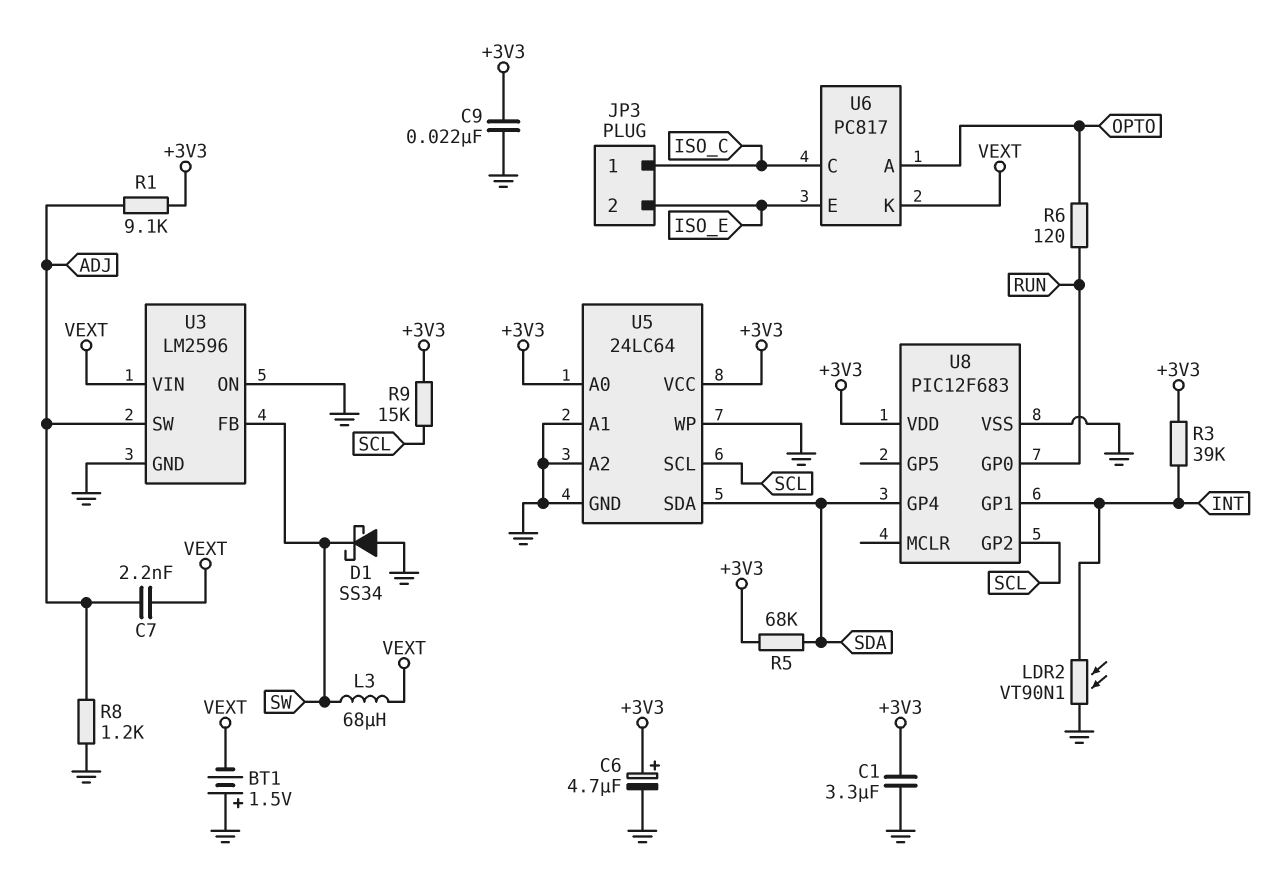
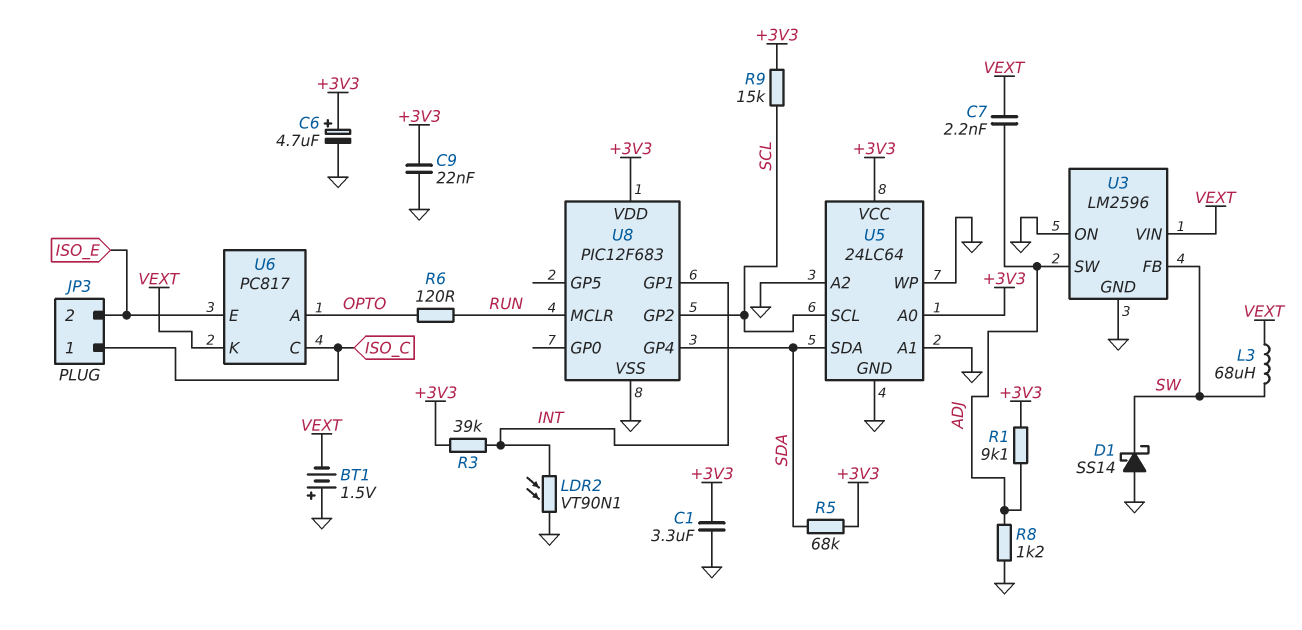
D1: schottky SS34 (A GND, K SW) -> schottky SS14 (A GND, K SW)
U8 pin GP0: RUN -> none
U8 pin MCLR: none -> RUN

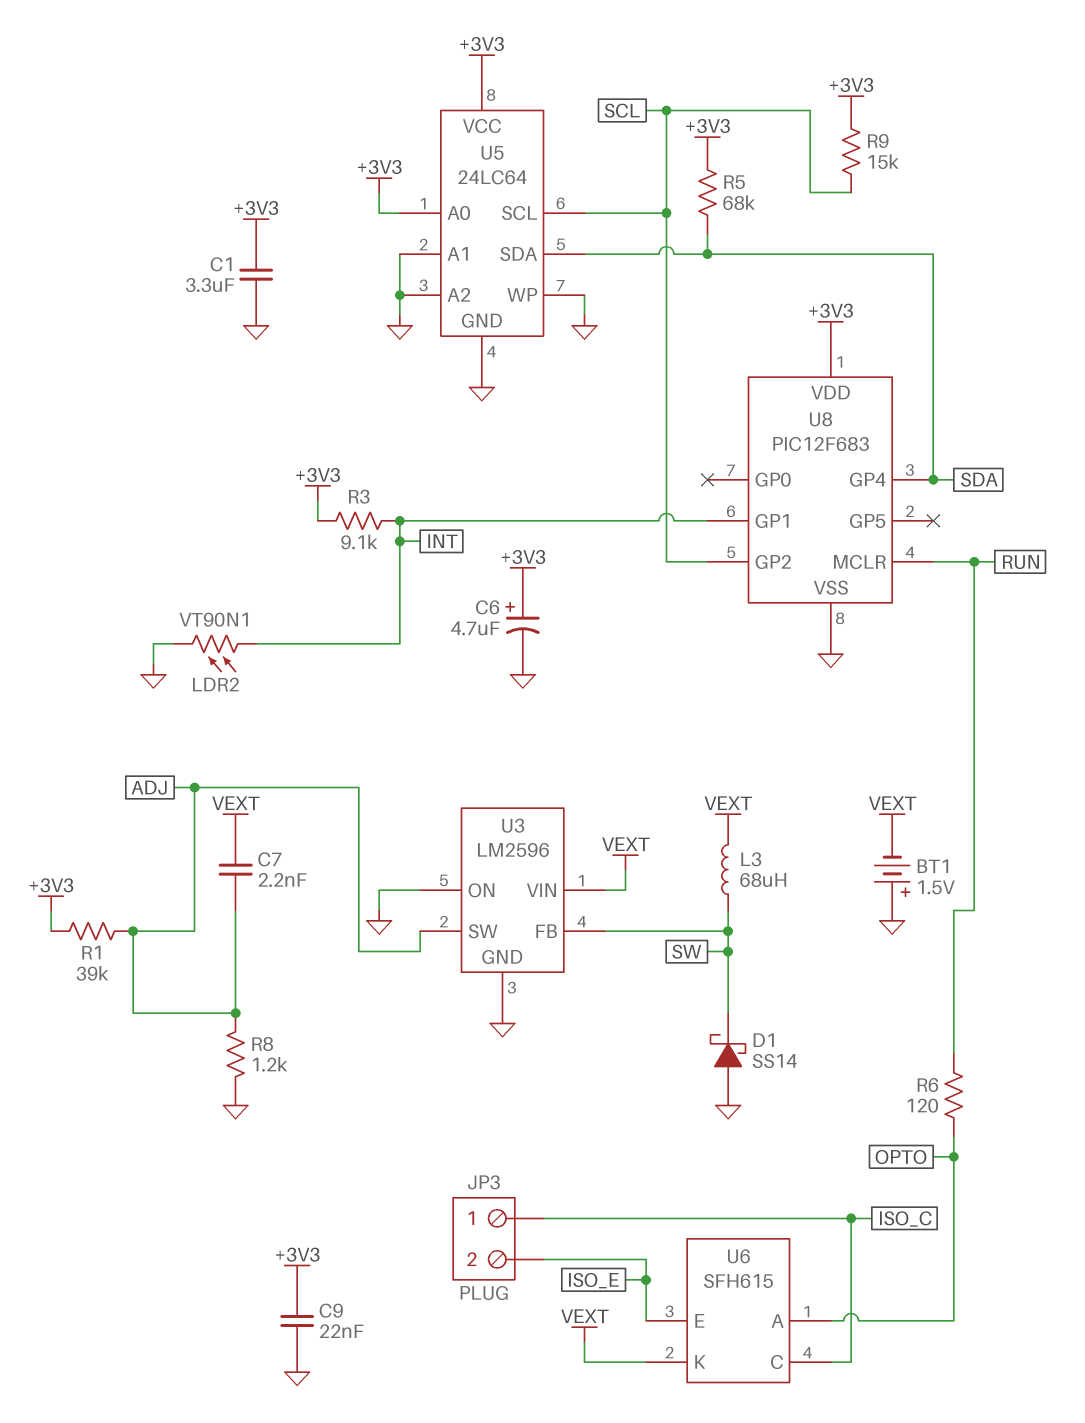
R1: 9.1k (+3V3, ADJ) -> 39k (+3V3, ADJ)
R3: 39k (+3V3, INT) -> 9.1k (+3V3, INT)
U6: PC817 -> SFH615

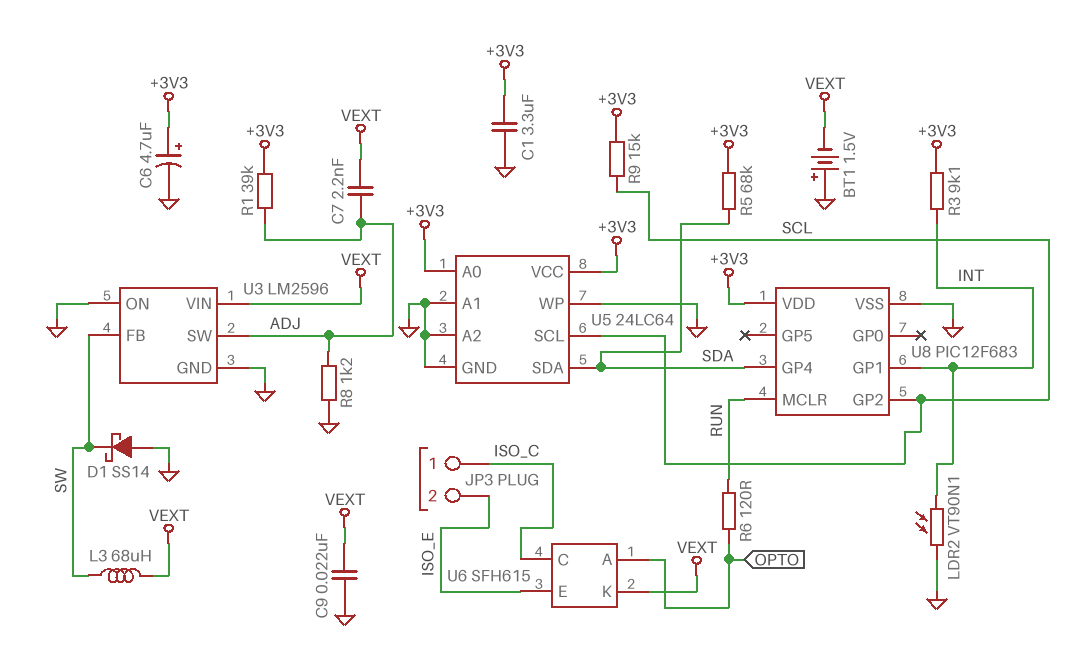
C9: 22nF (+3V3, GND) -> 22nF (GND, VEXT)

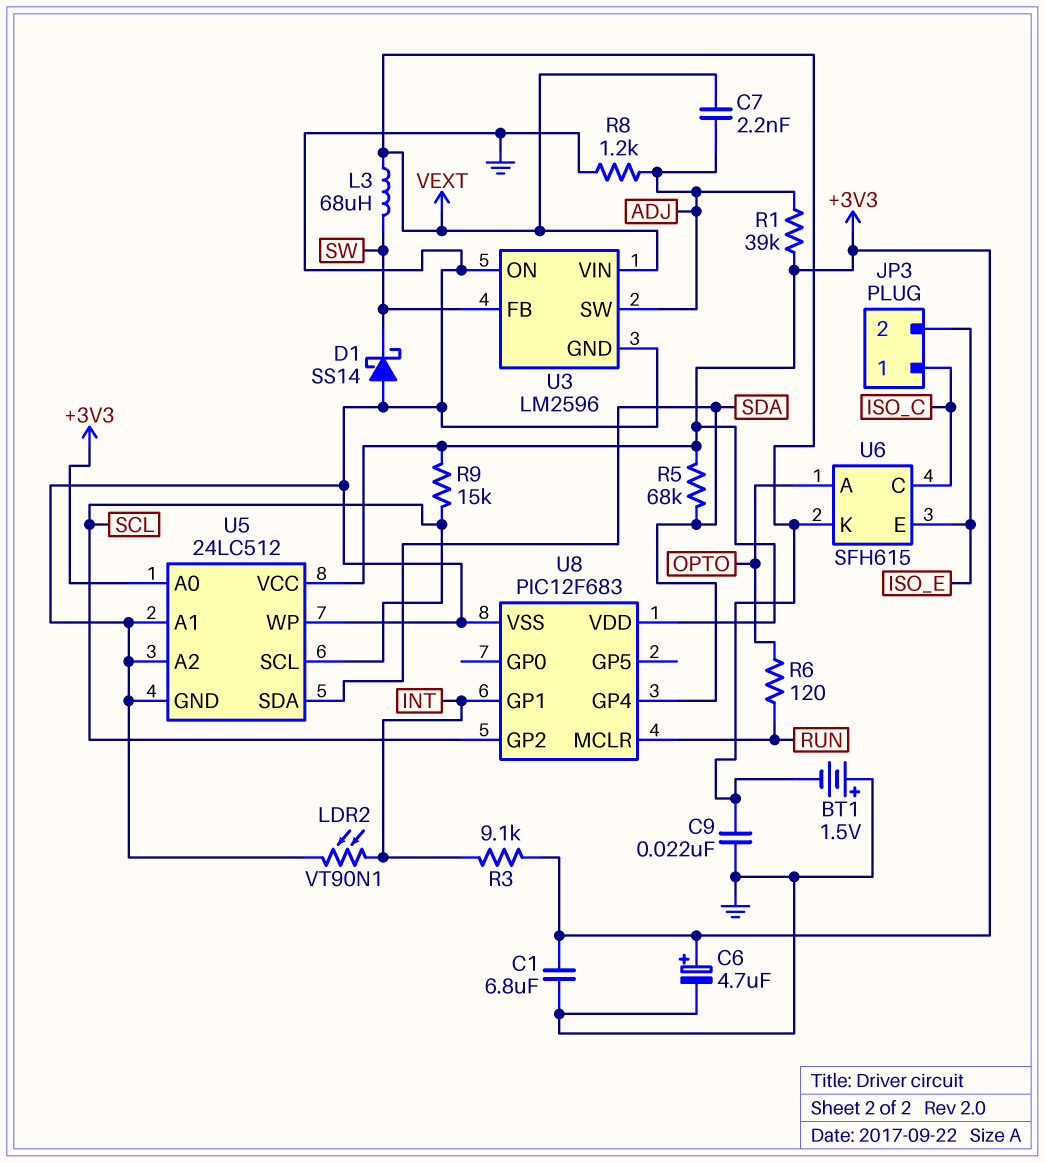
C1: 3.3uF (+3V3, GND) -> 6.8uF (+3V3, GND)
U5: 24LC64 -> 24LC512

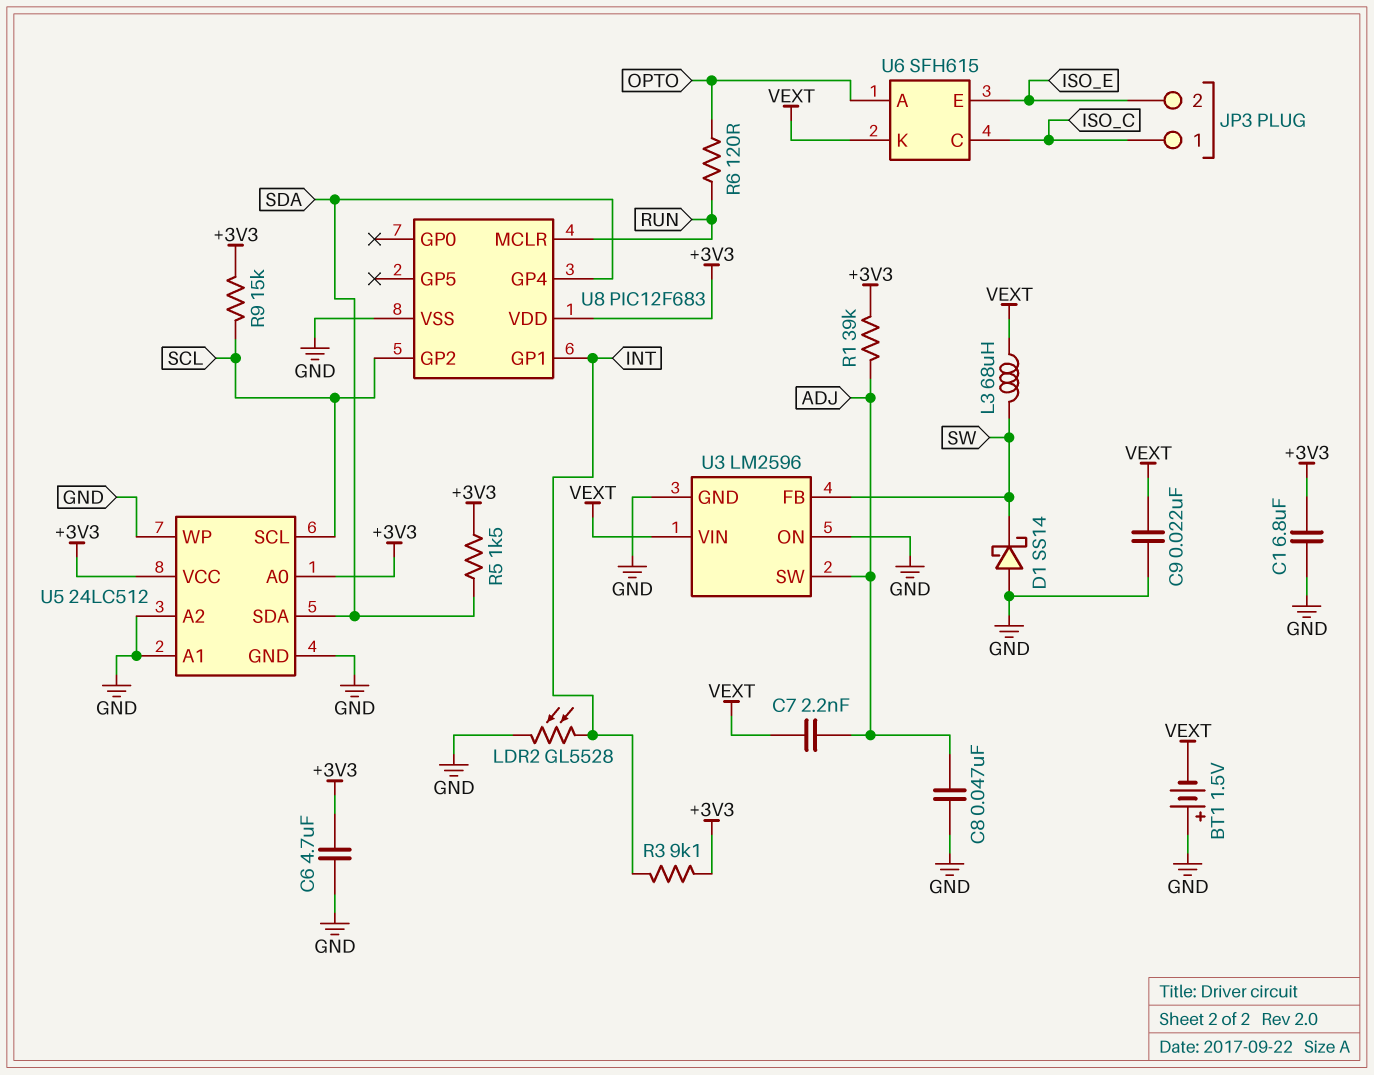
C6: 4.7uF (plus +3V3, minus GND) -> 4.7uF (+3V3, GND)
C8: none -> 47nF (ADJ, GND)
LDR2: VT90N1 (GND, INT) -> GL5528 (GND, INT)
R5: 68k (+3V3, SDA) -> 1.5k (+3V3, SDA)
R8: 1.2k (ADJ, GND) -> none

